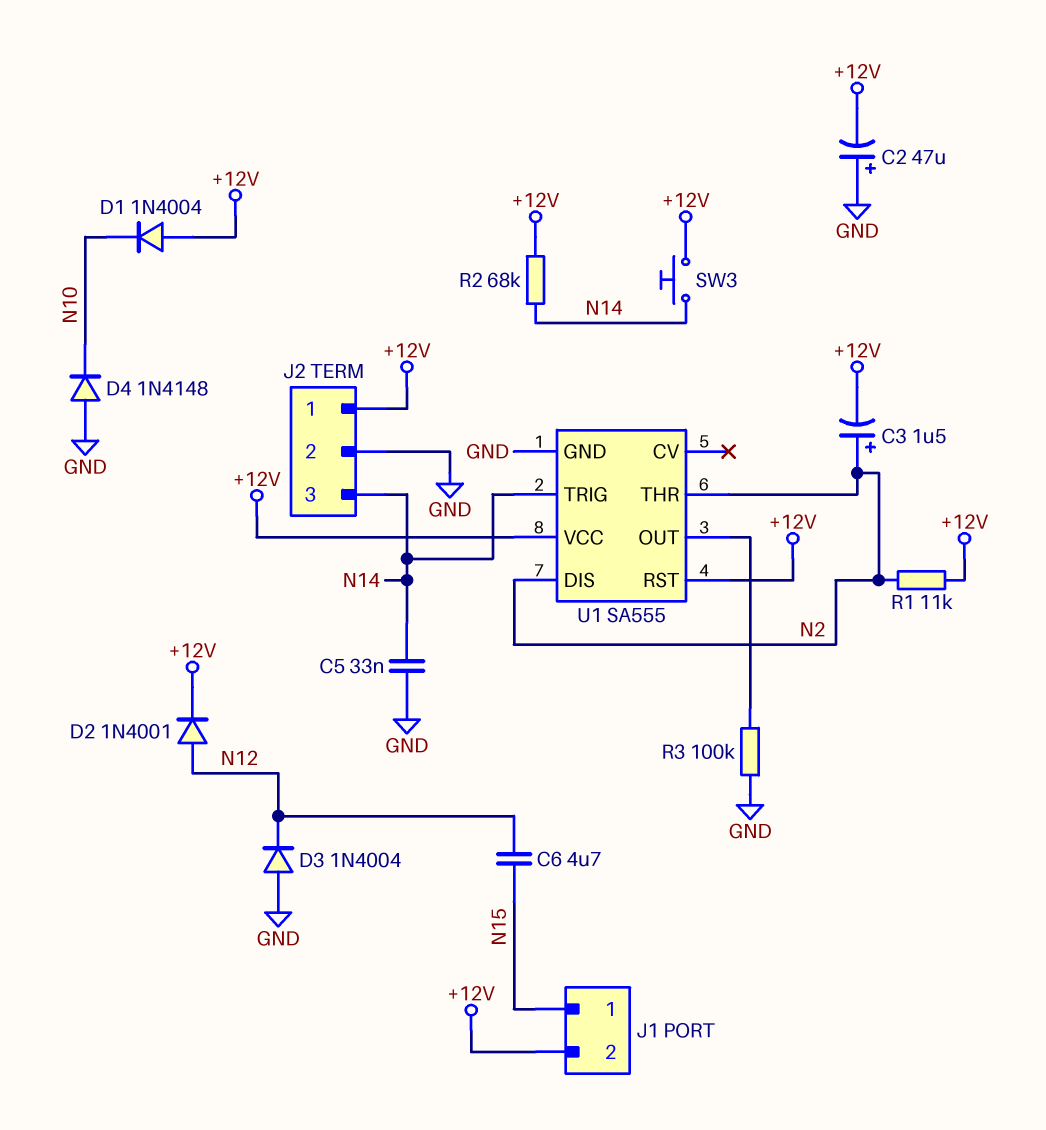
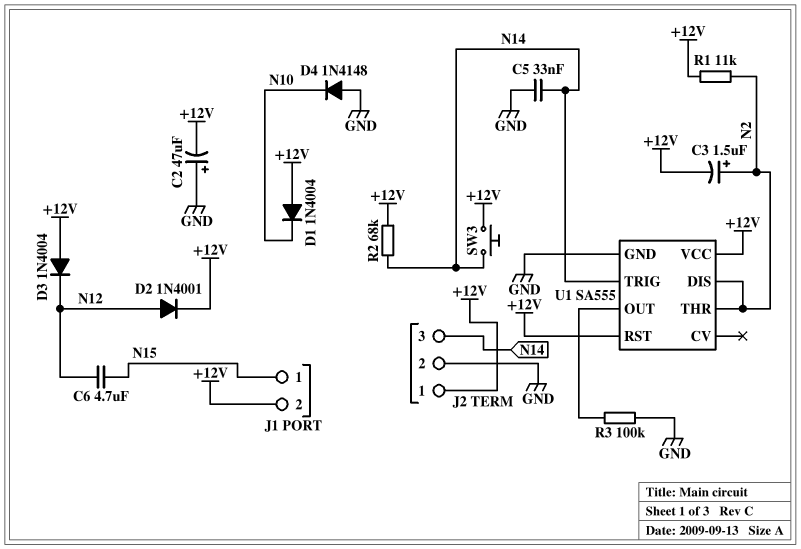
D3: diode 1N4004 (A GND, K N12) -> diode 1N4004 (A +12V, K N12)

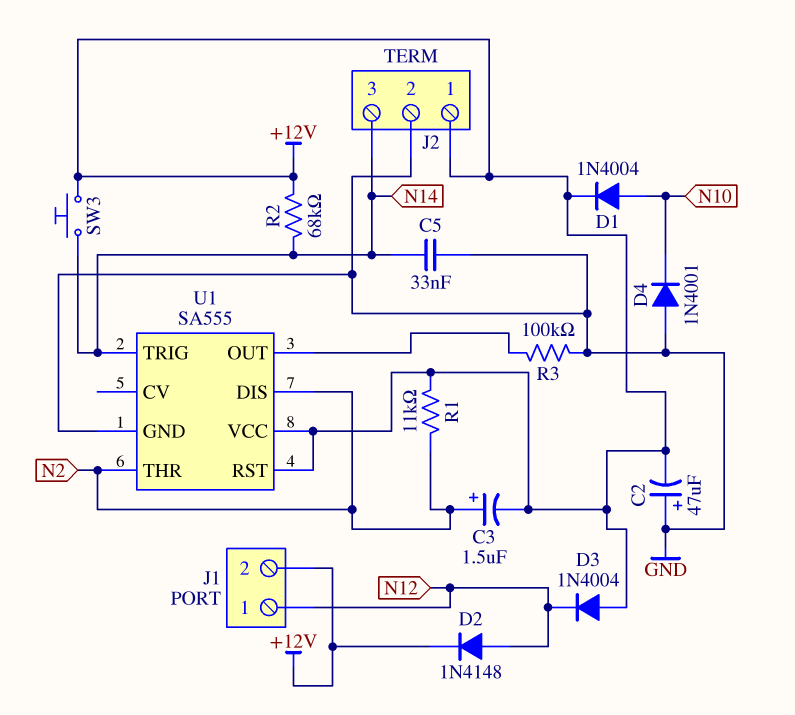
C6: 4.7uF (N12, N15) -> none
D1: diode 1N4004 (A +12V, K N10) -> diode 1N4004 (A N10, K +12V)
D2: diode 1N4001 (A N12, K +12V) -> diode 1N4148 (A N12, K +12V)
D4: diode 1N4148 (A GND, K N10) -> diode 1N4001 (A GND, K N10)
J1 pin 1: N15 -> N12

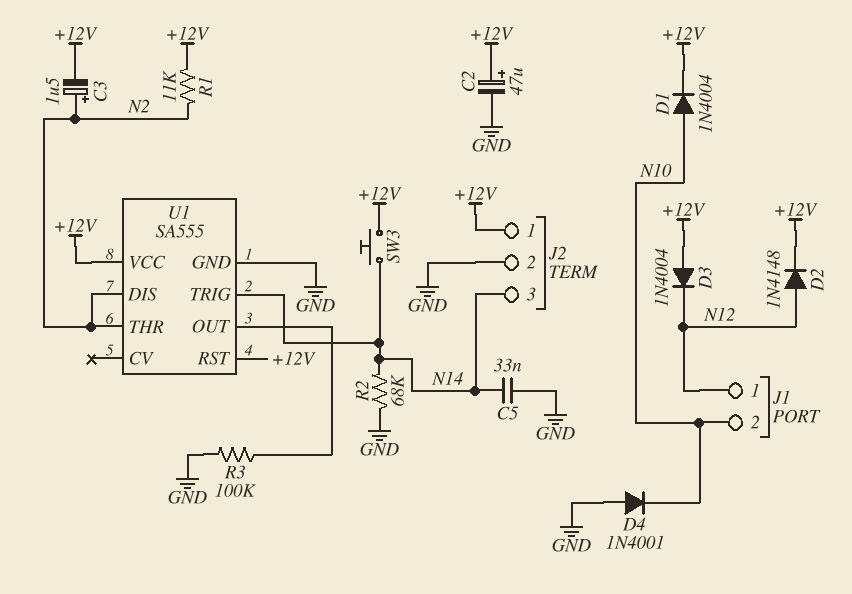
C2: 47uF (plus GND, minus +12V) -> 47uF (plus +12V, minus GND)
J1 pin 2: +12V -> N10
R2: 68k (+12V, N14) -> 68k (GND, N14)

